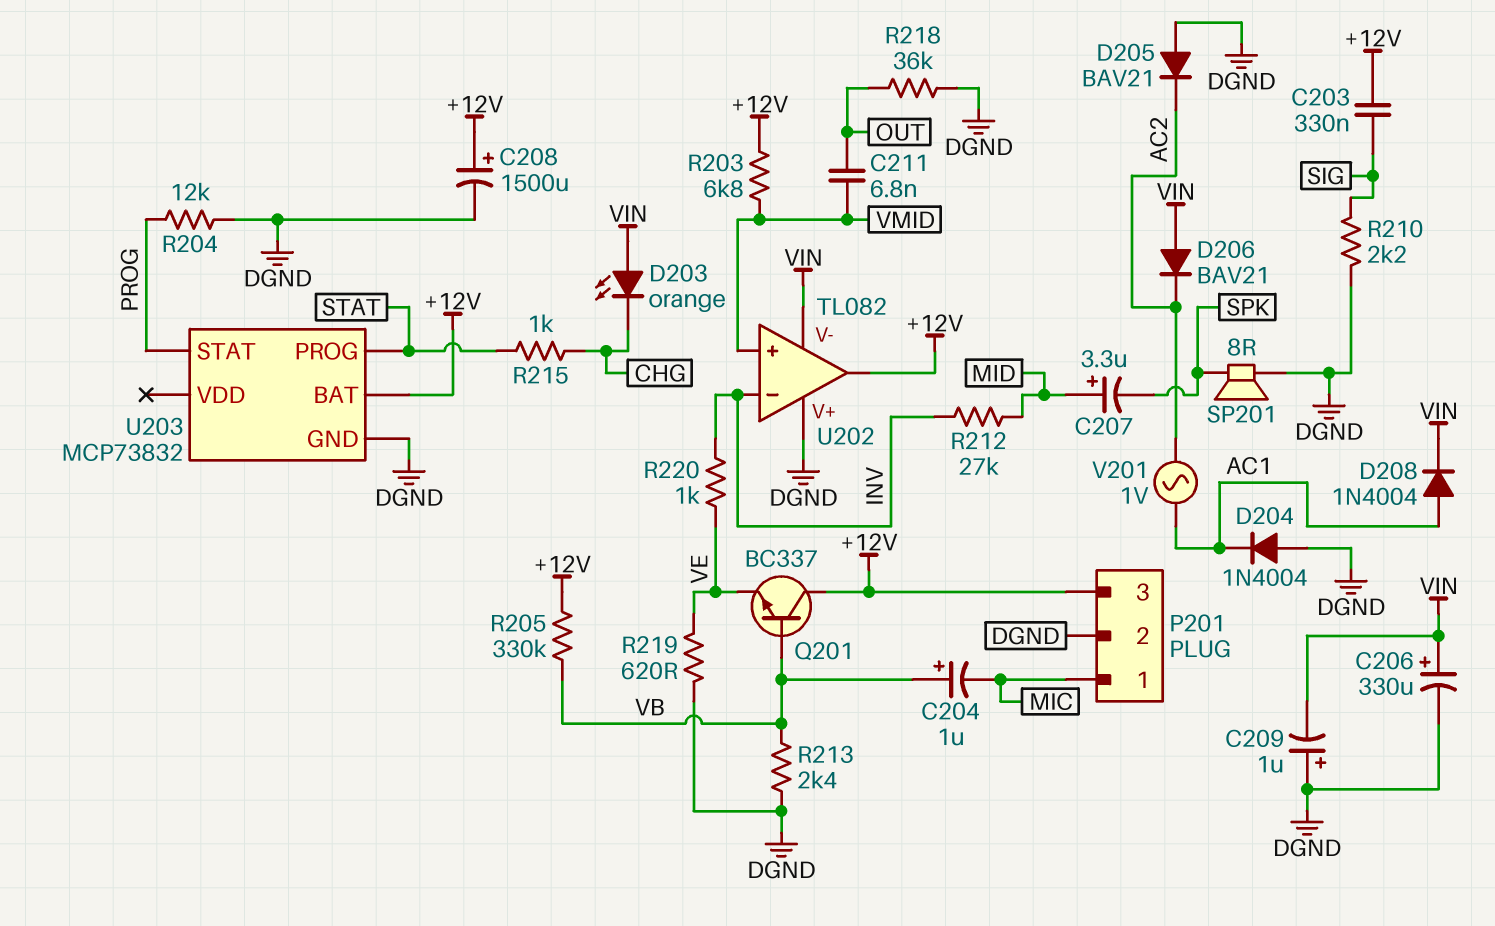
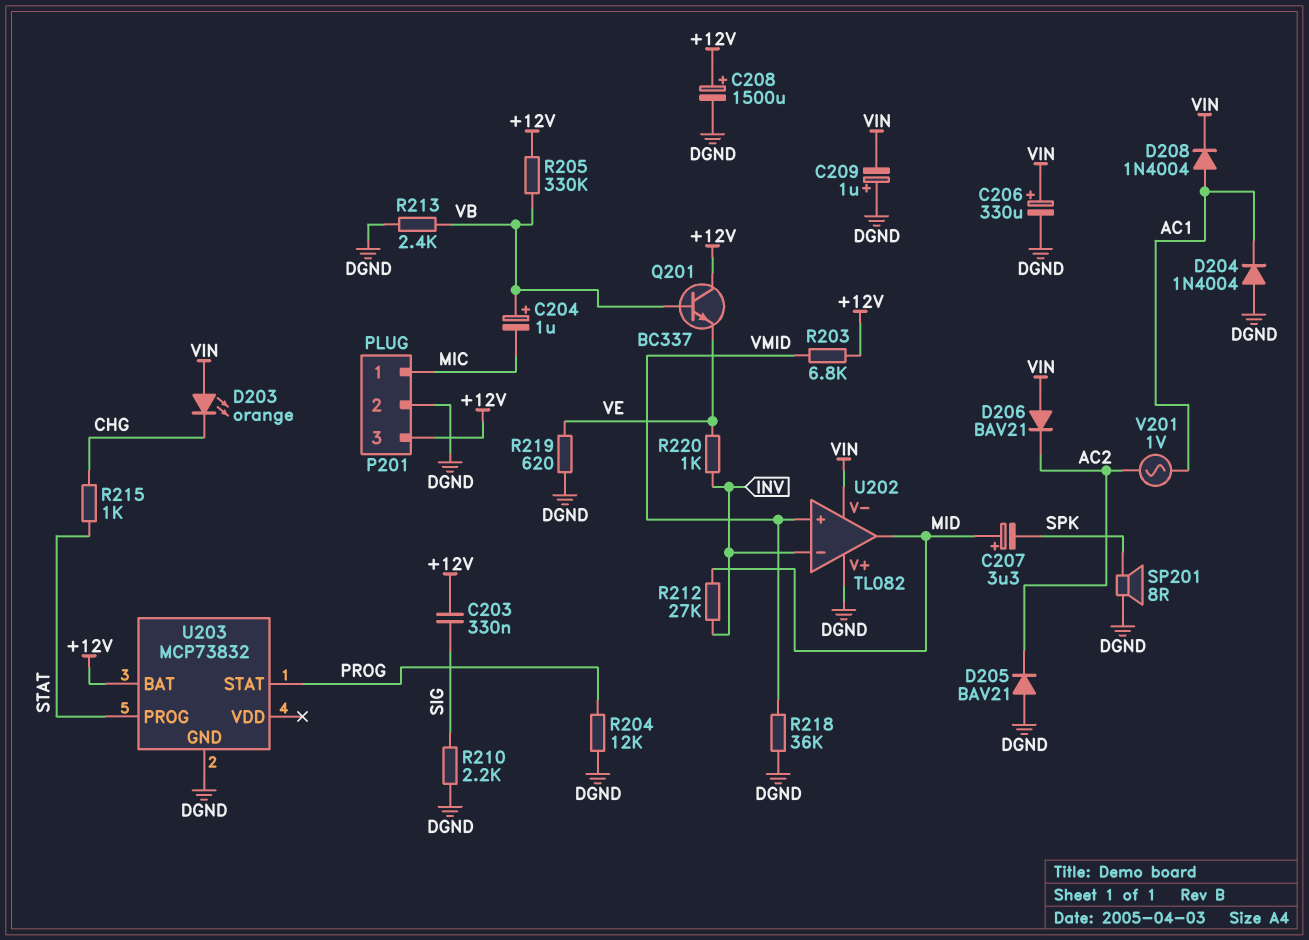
C211: 6.8nF (OUT, VMID) -> none
R218: 36k (DGND, OUT) -> 36k (DGND, VMID)
U202 pin out: +12V -> MID

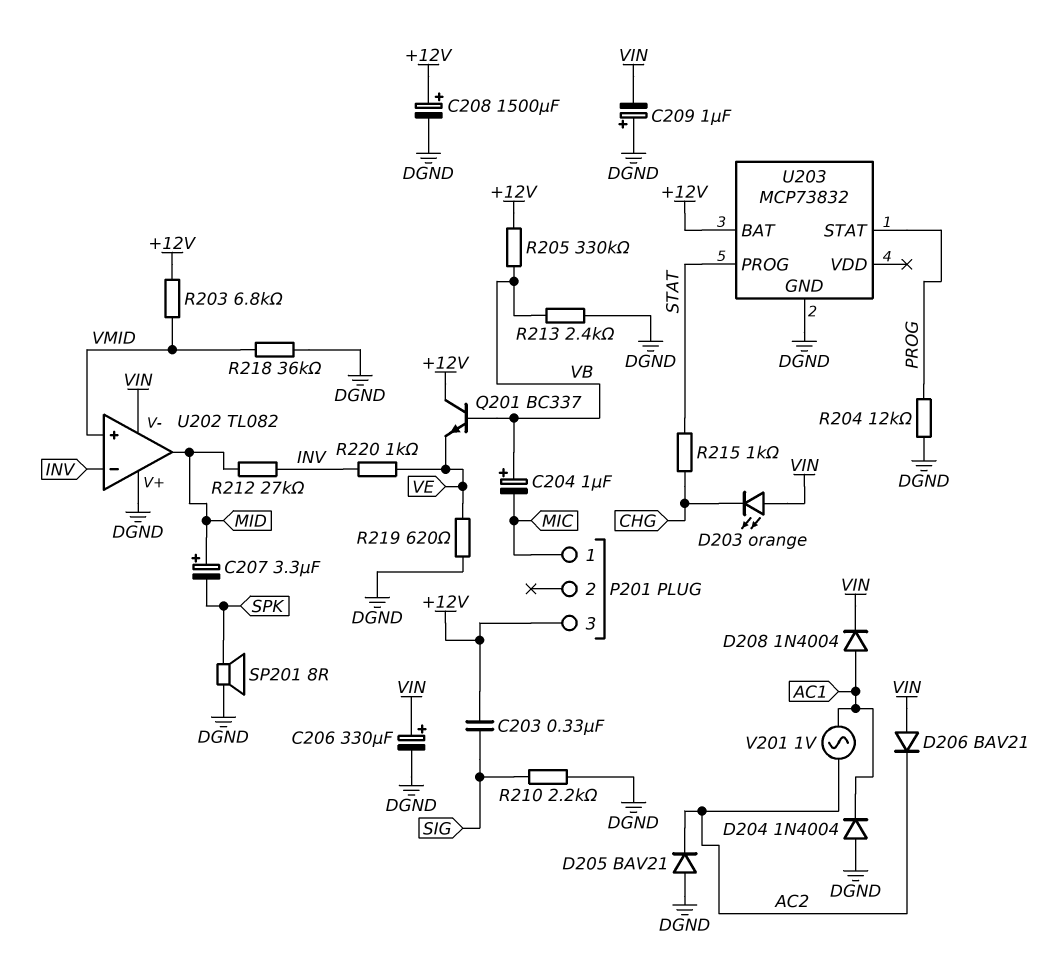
P201 pin 2: DGND -> none

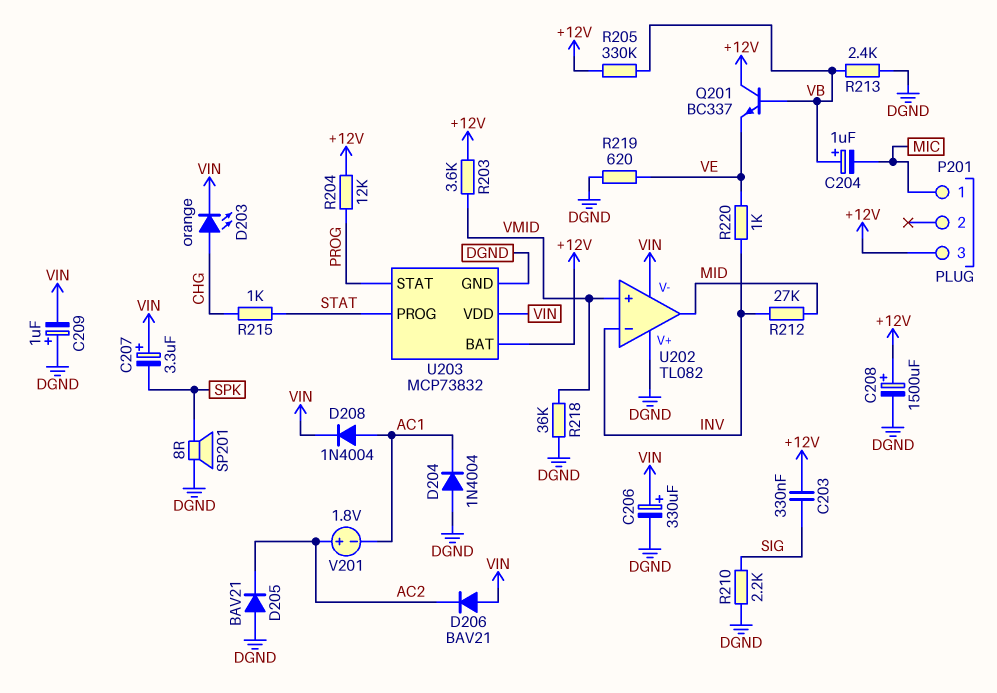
C207: 3.3uF (plus MID, minus SPK) -> 3.3uF (plus VIN, minus SPK)
D203: LED orange (A VIN, K CHG) -> LED orange (A CHG, K VIN)
R203: 6.8k (+12V, VMID) -> 3.6k (+12V, VMID)
R204: 12k (DGND, PROG) -> 12k (+12V, PROG)
U203 pin VDD: none -> VIN
V201: AC 1V (AC1, AC2) -> 1.8V (plus AC2, minus AC1)

